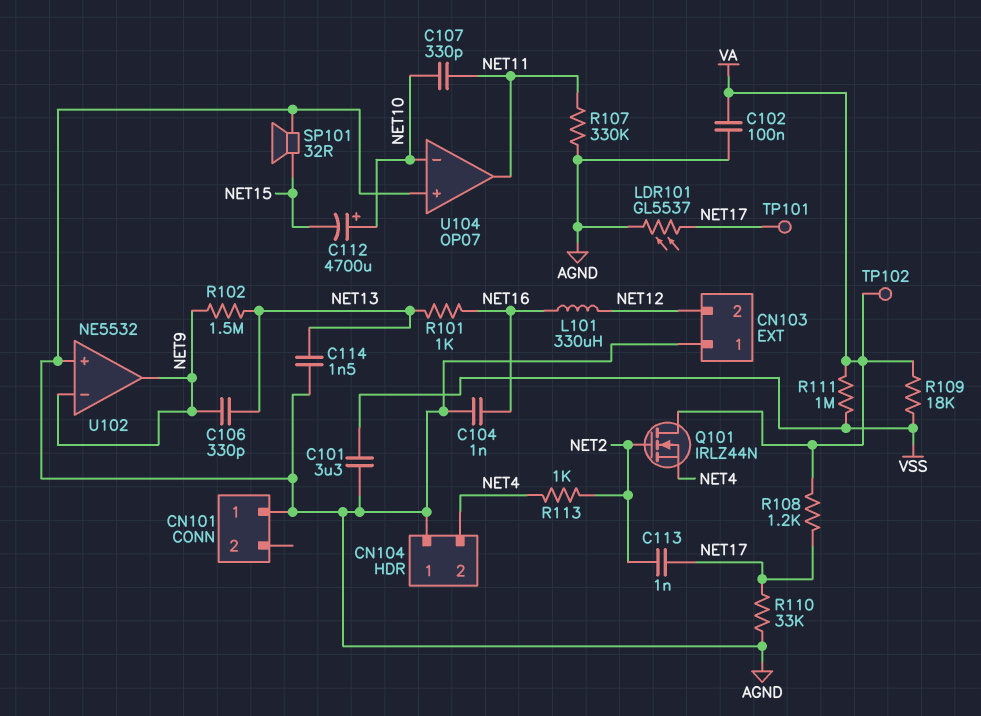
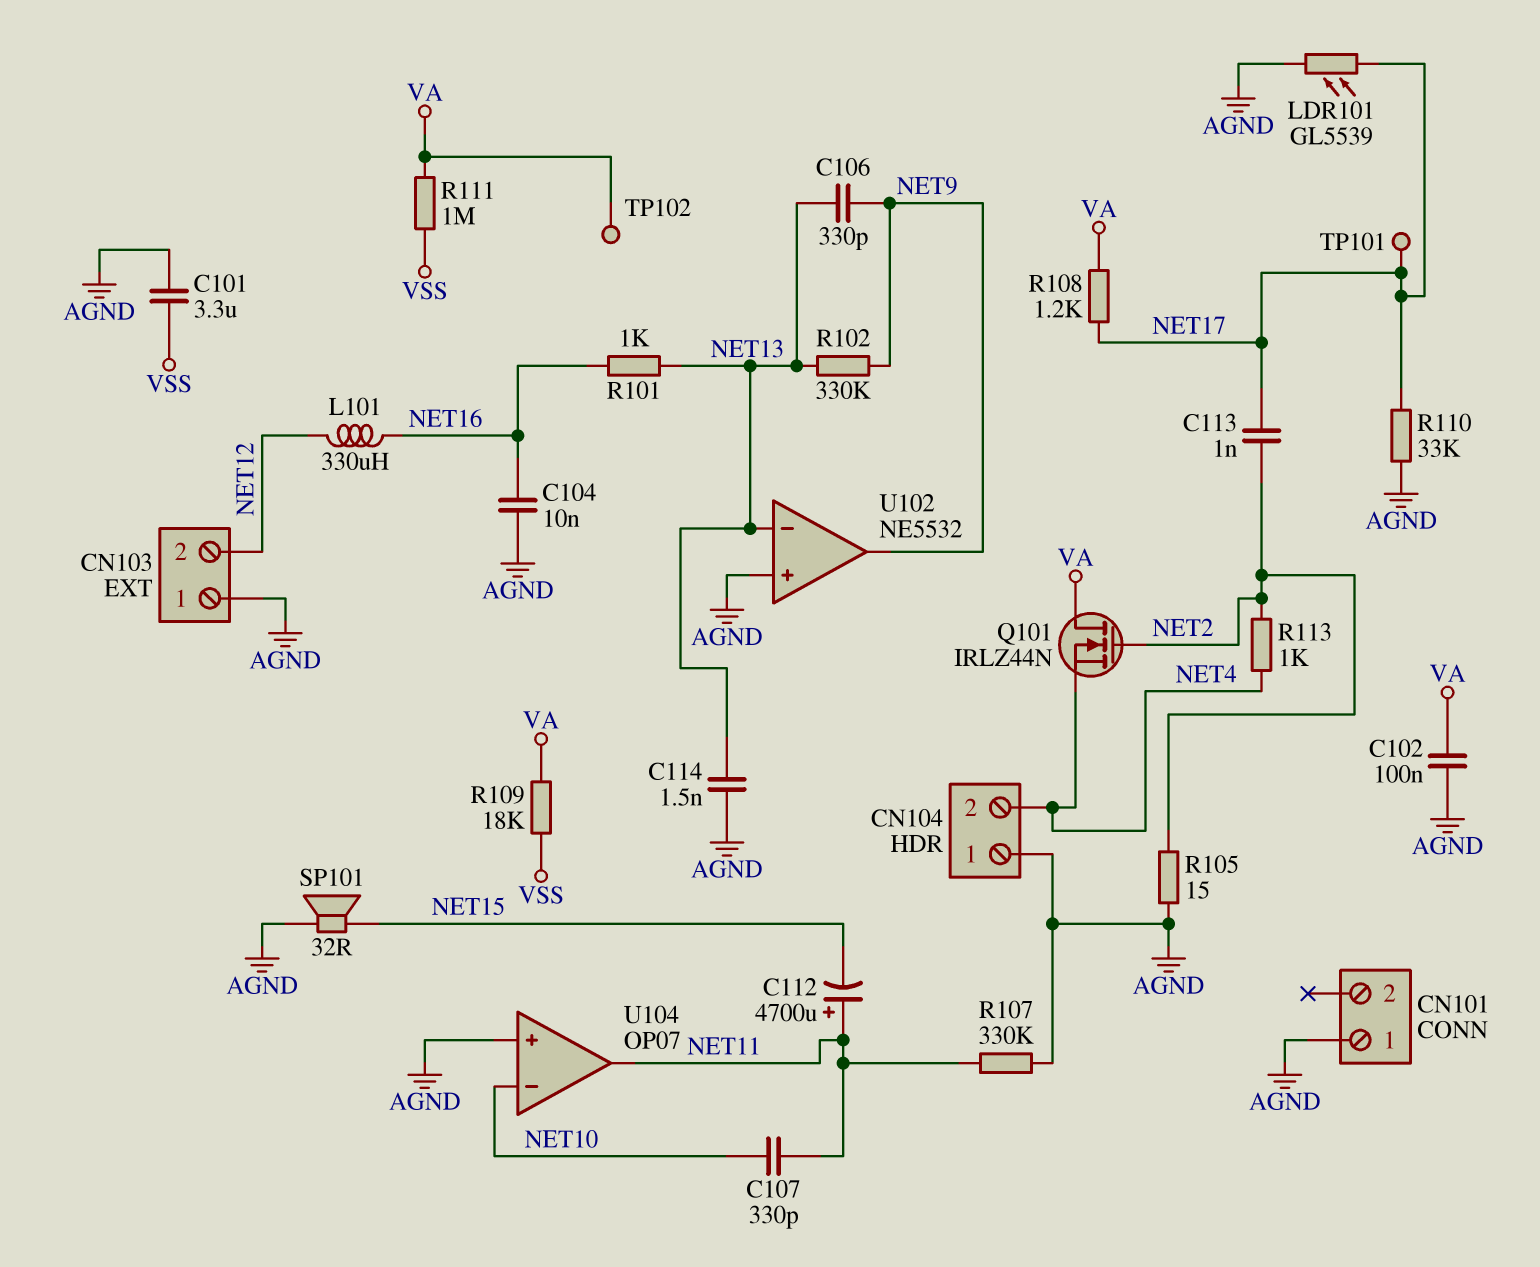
C104: 1nF (AGND, NET16) -> 10nF (AGND, NET16)
C112: 4700uF (plus NET10, minus NET15) -> 4700uF (plus NET11, minus NET15)
LDR101: GL5537 (AGND, NET17) -> GL5539 (AGND, NET17)
R102: 1.5M (NET9, NET13) -> 330k (NET9, NET13)
R105: none -> 15 (AGND, NET2)
U102 pin in-: NET9 -> NET13

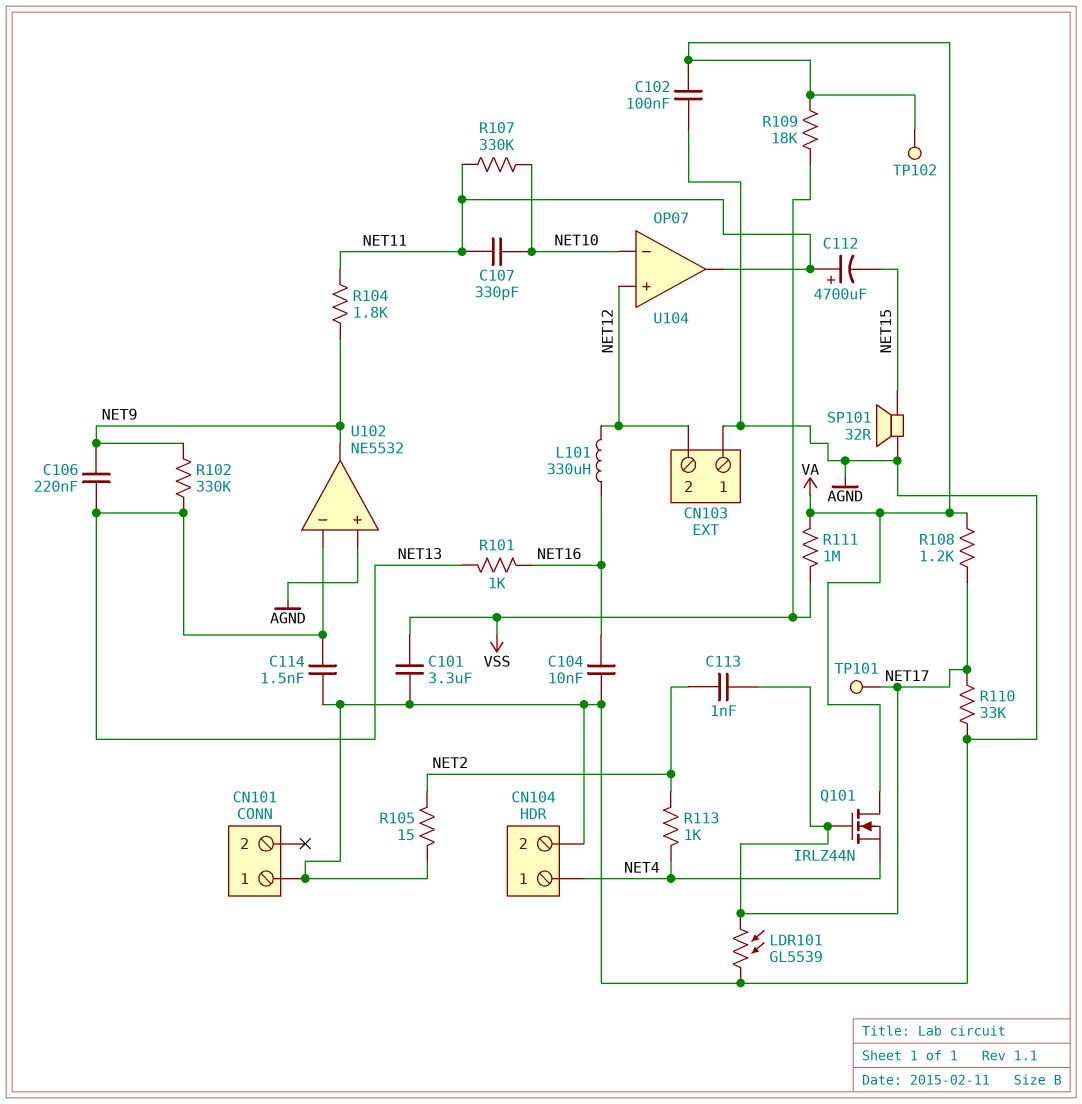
C106: 330pF (NET9, NET13) -> 220nF (NET9, NET13)
CN104 pin 1: AGND -> NET4
CN104 pin 2: NET4 -> AGND
Q101: NMOS IRLZ44N (G NET2, D VA, S NET4) -> NMOS IRLZ44N (G NET17, D VA, S NET4)
R104: none -> 1.8k (NET9, NET11)
R107: 330k (AGND, NET11) -> 330k (NET10, NET11)
U104 pin in+: AGND -> NET12

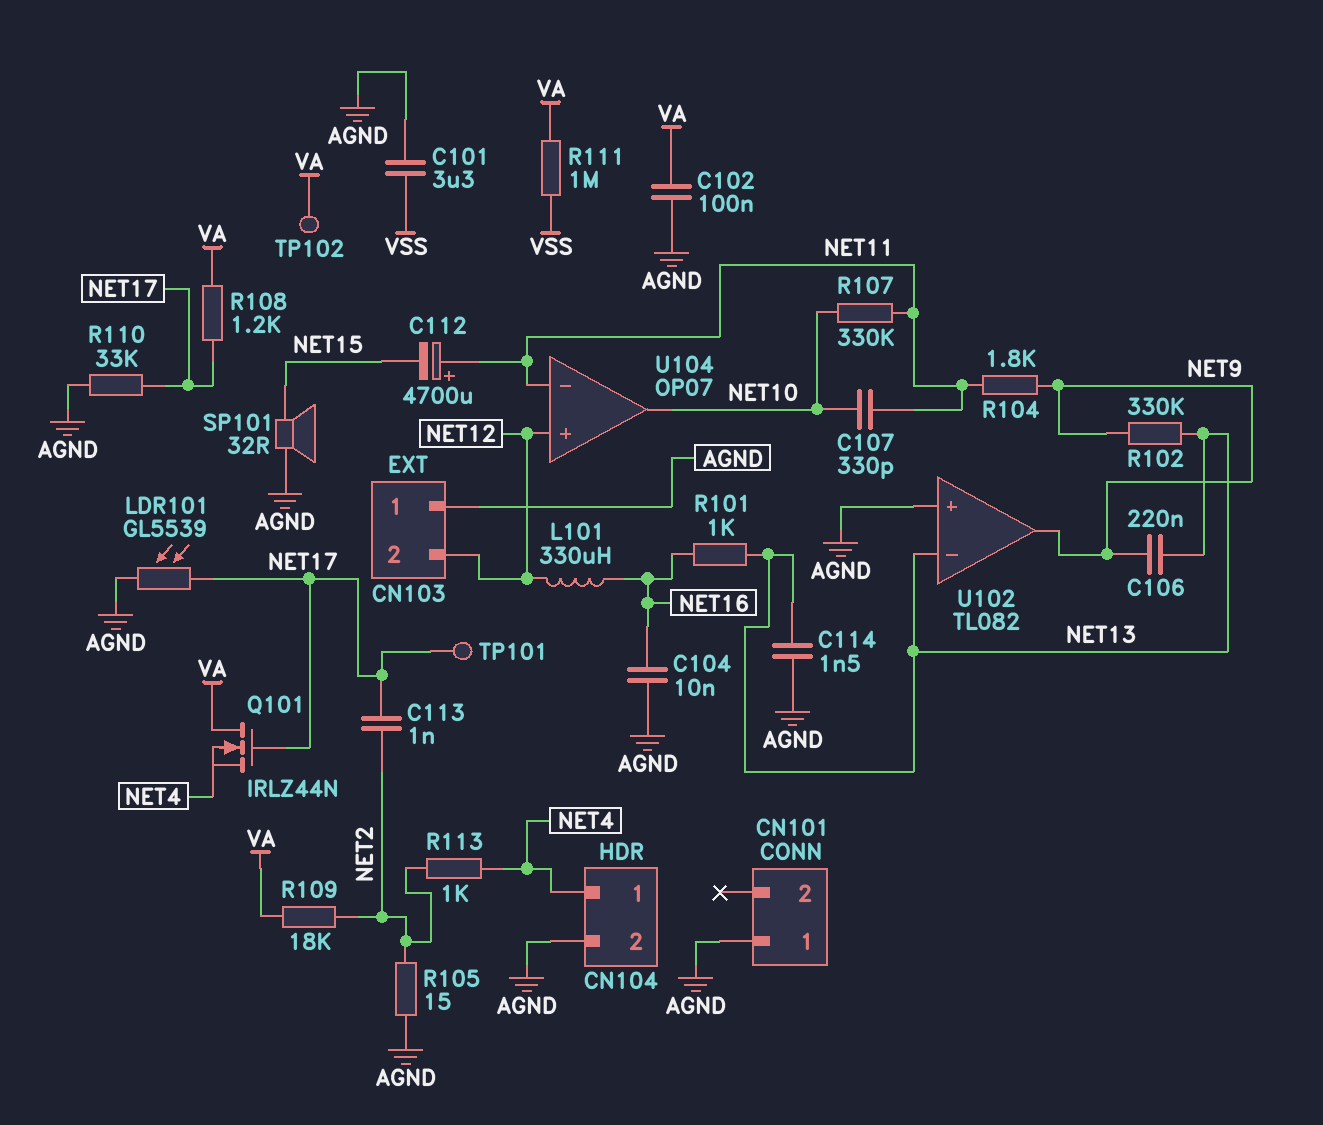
R109: 18k (VA, VSS) -> 18k (NET2, VA)
U102: NE5532 -> TL082
U104 pin in-: NET10 -> NET11
U104 pin out: NET11 -> NET10

